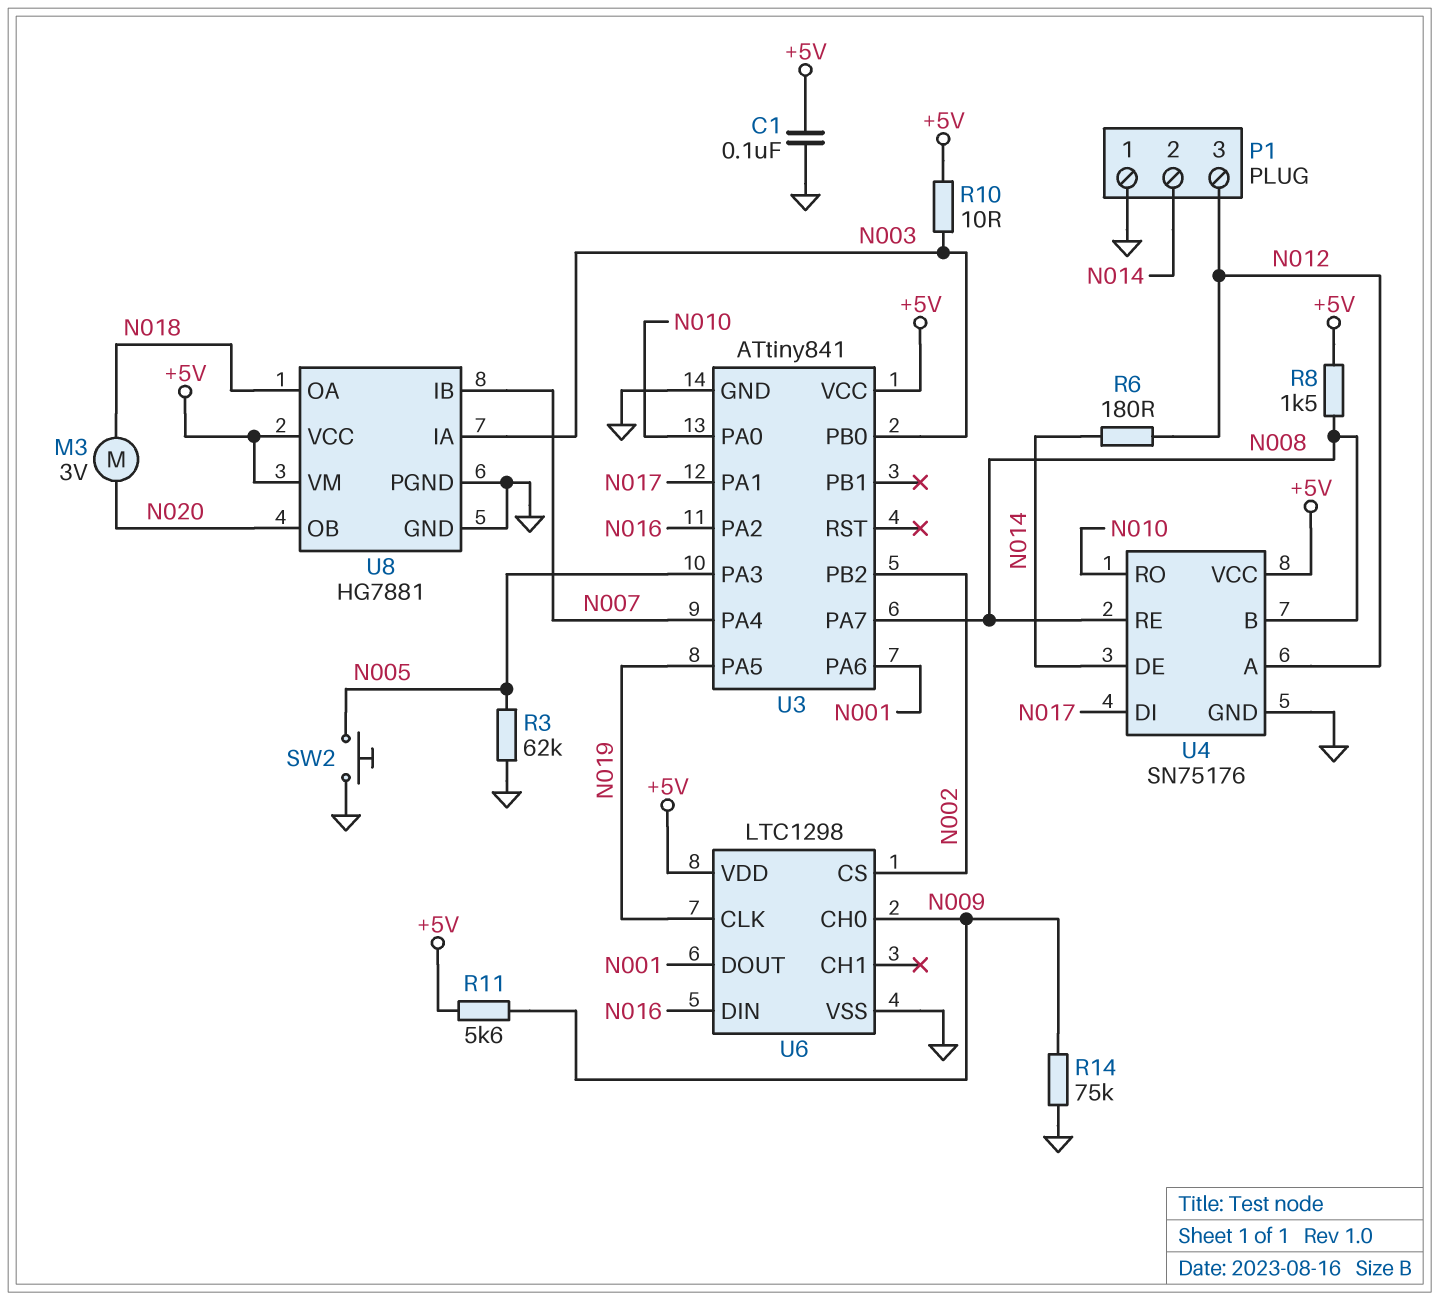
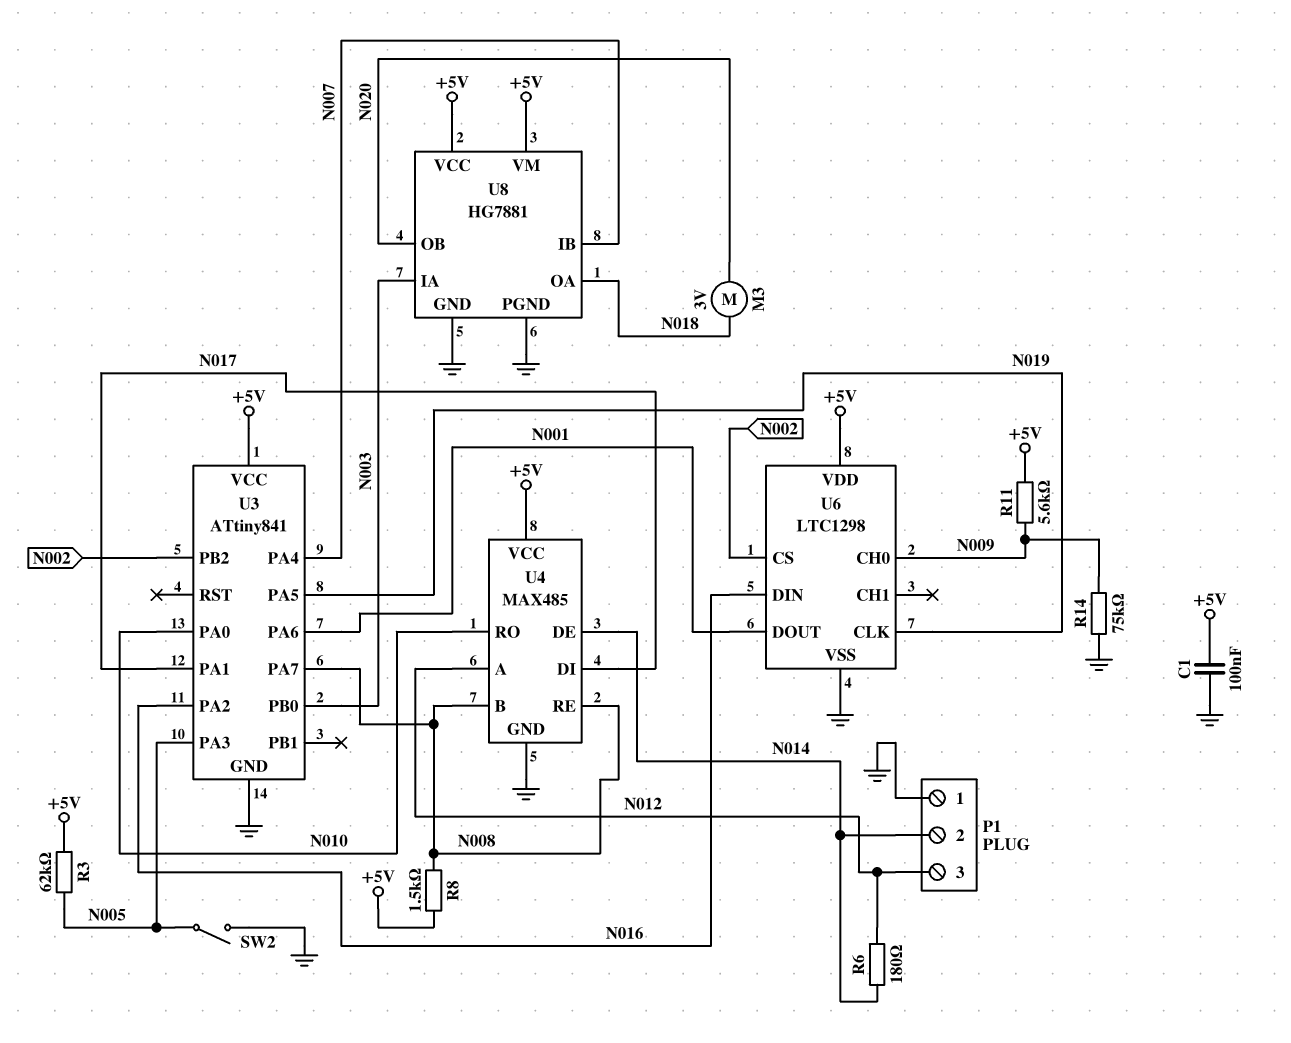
R3: 62k (GND, N005) -> 62k (+5V, N005)
R10: 10 (+5V, N003) -> none
SW2: button (GND, N005) -> switch (GND, N005)
U4: SN75176 -> MAX485

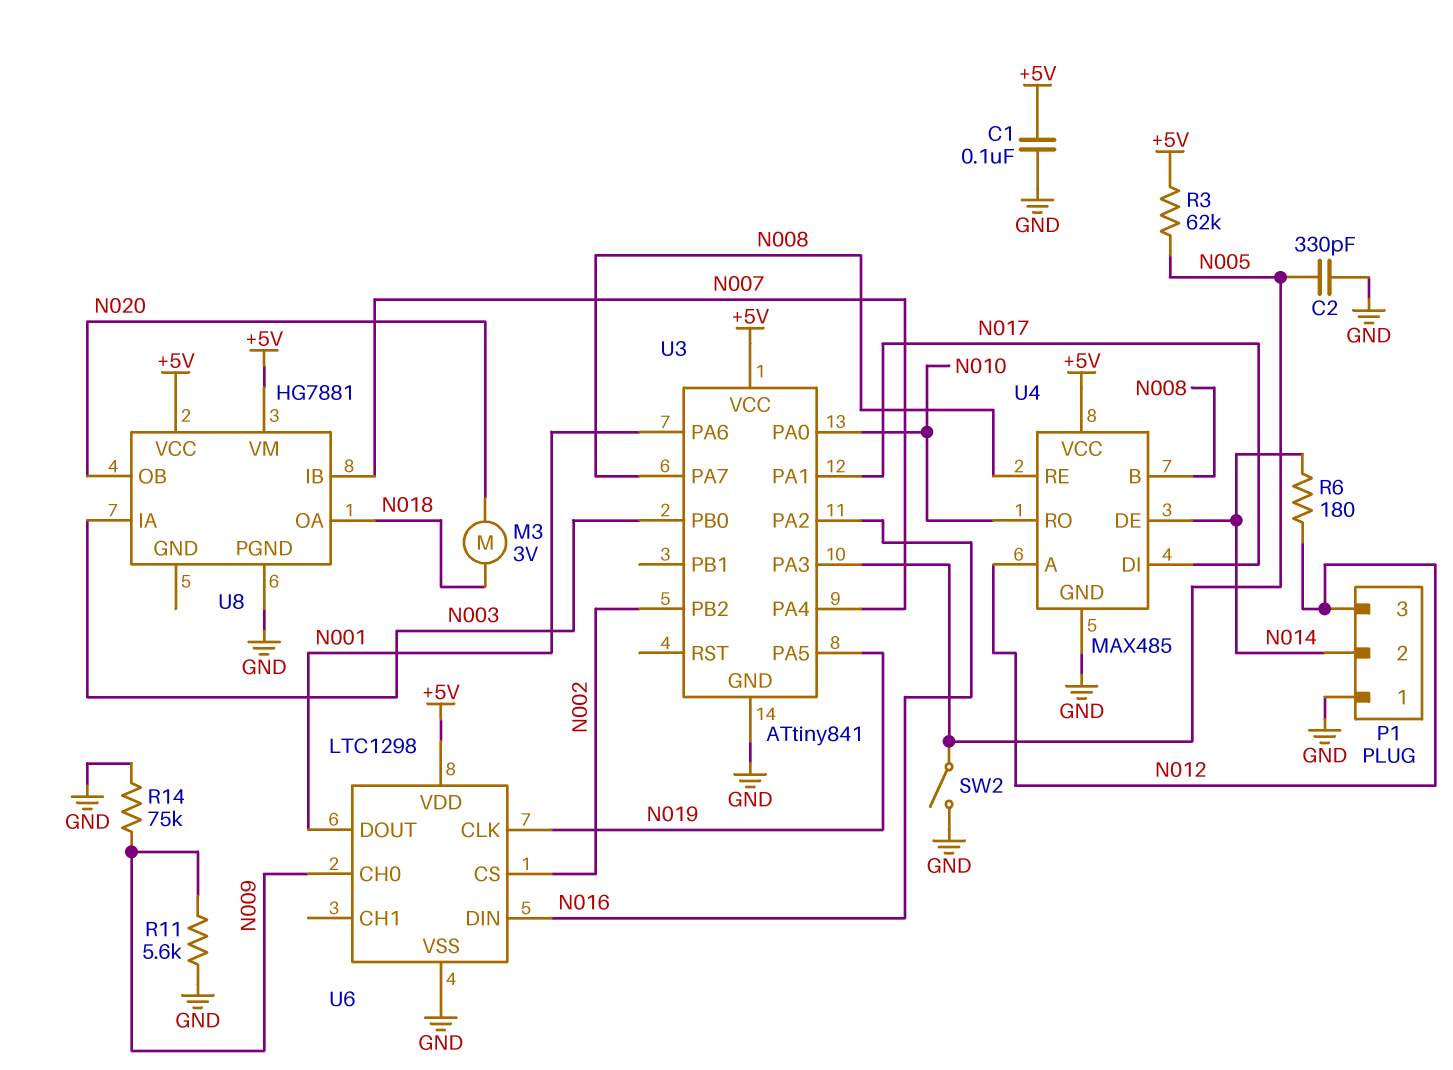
C2: none -> 330pF (GND, N005)
R8: 1.5k (+5V, N008) -> none
R11: 5.6k (+5V, N009) -> 5.6k (GND, N009)
U8 pin GND: GND -> none

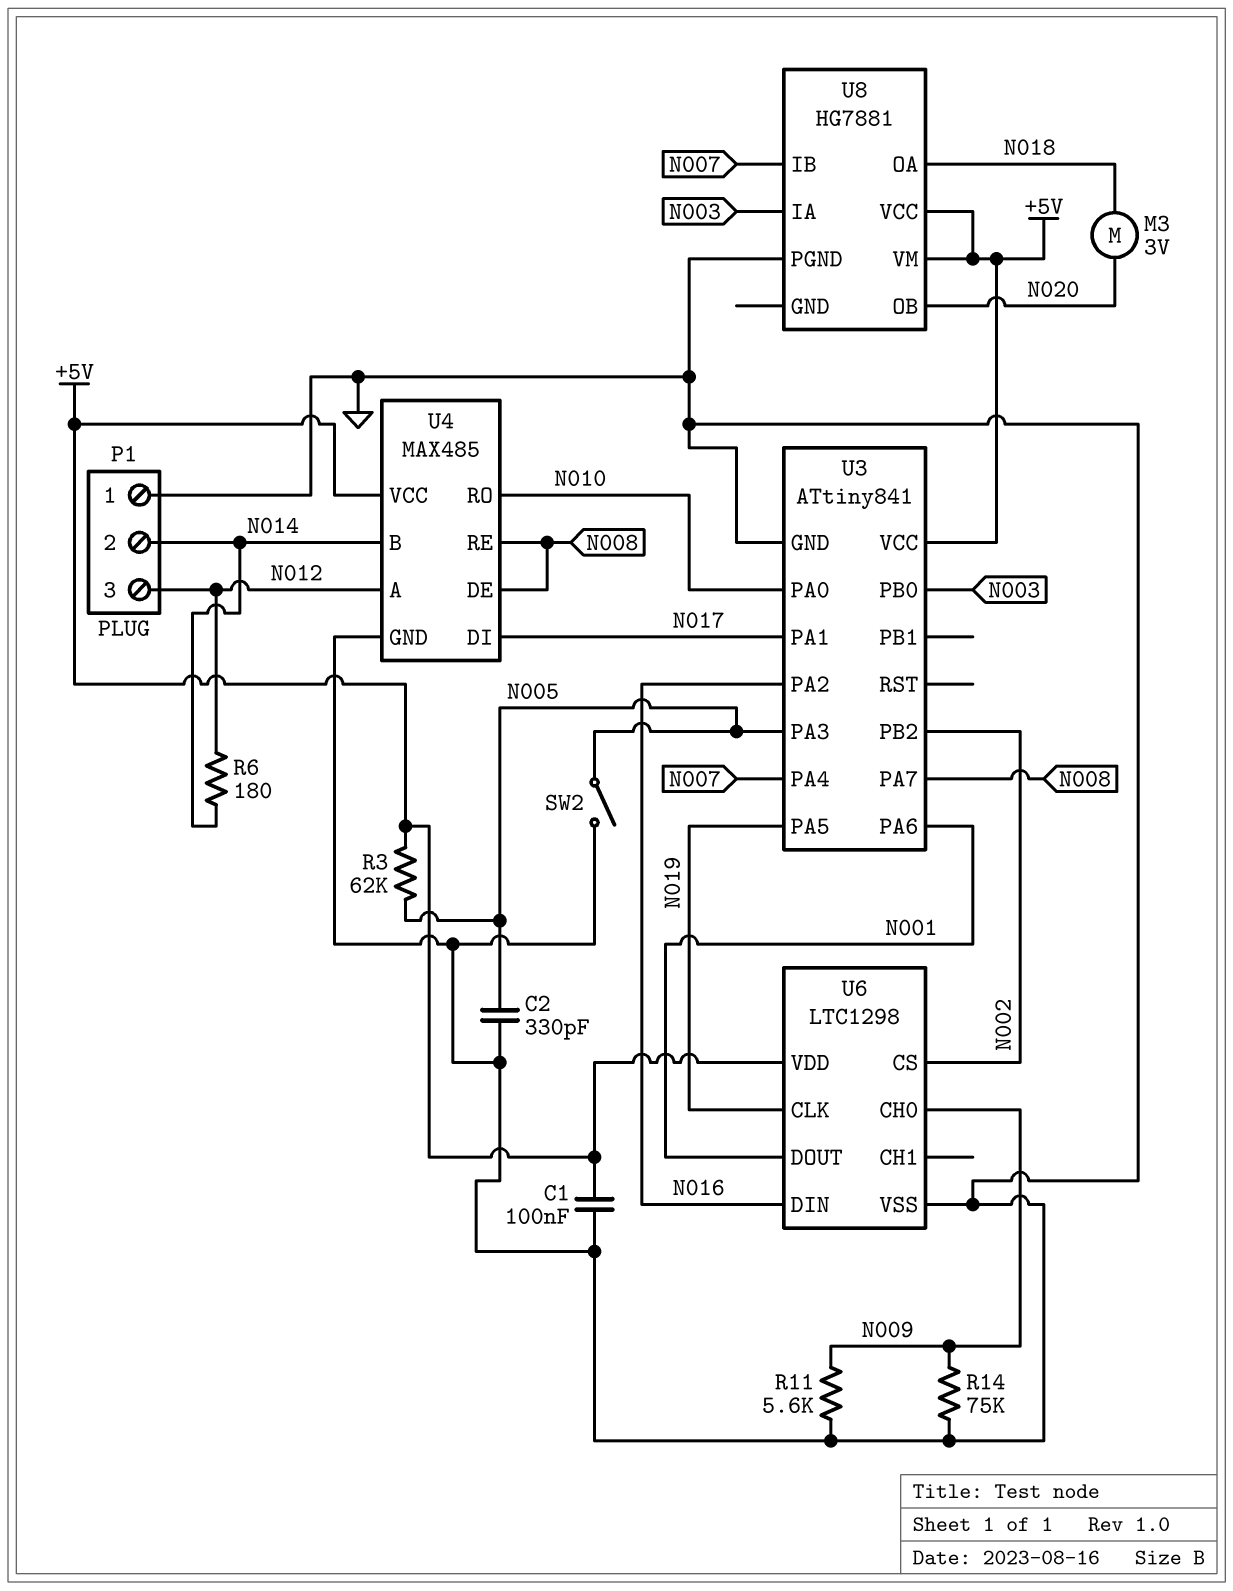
U4 pin B: N008 -> N014
U4 pin DE: N014 -> N008

